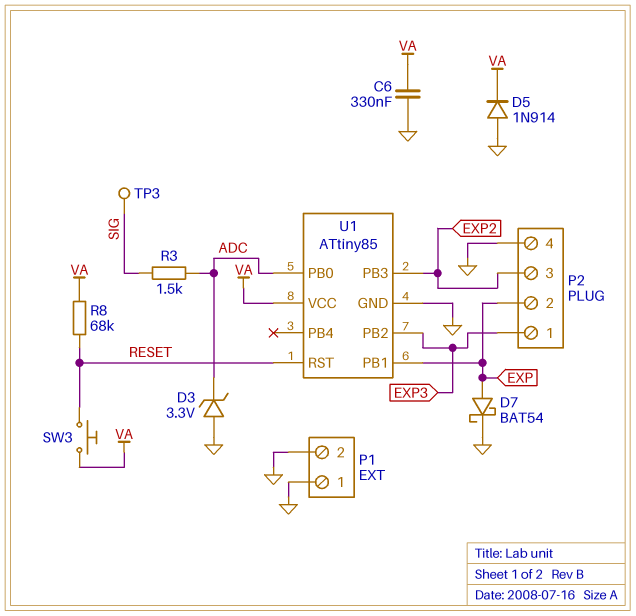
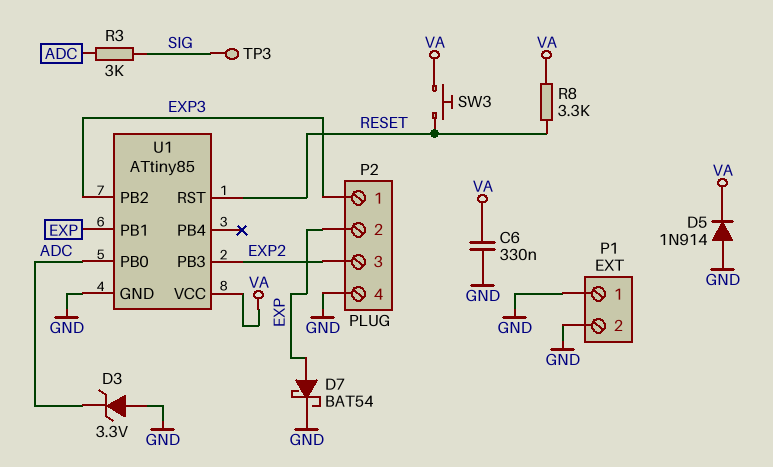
R3: 1.5k (ADC, SIG) -> 3k (ADC, SIG)
R8: 68k (RESET, VA) -> 3.3k (RESET, VA)

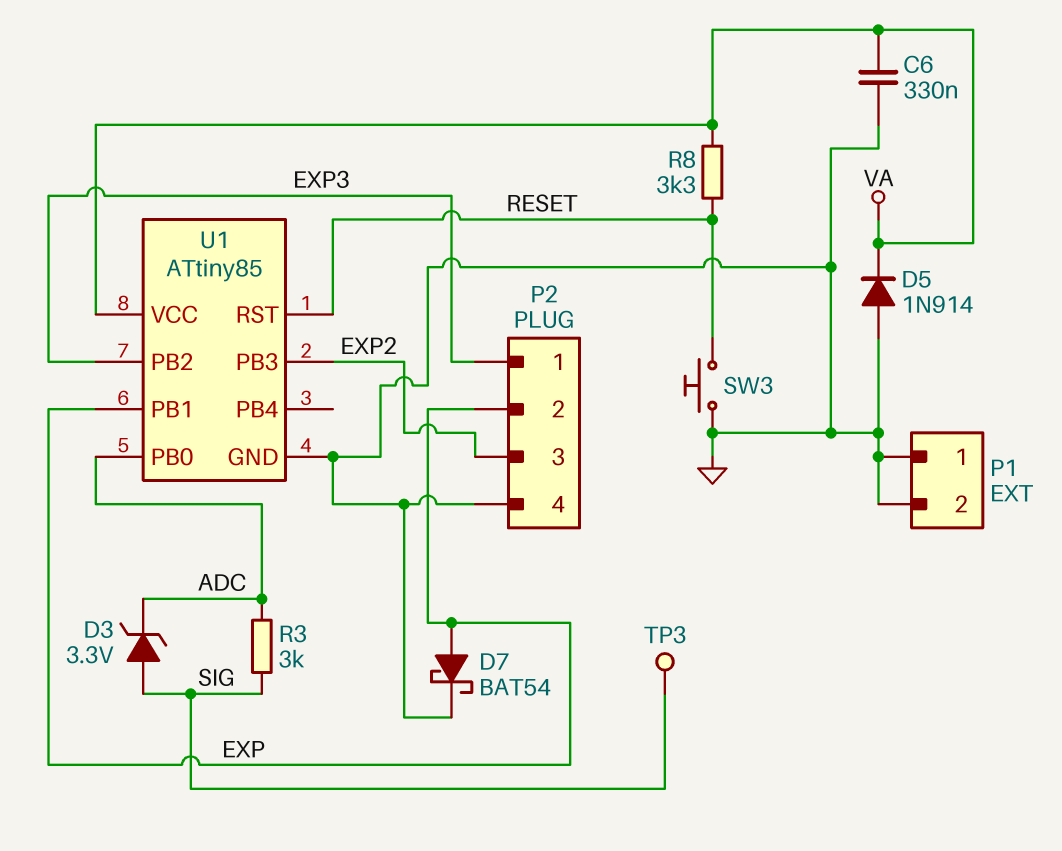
D3: zener 3.3V (A GND, K ADC) -> zener 3.3V (A SIG, K ADC)
SW3: button (RESET, VA) -> button (GND, RESET)

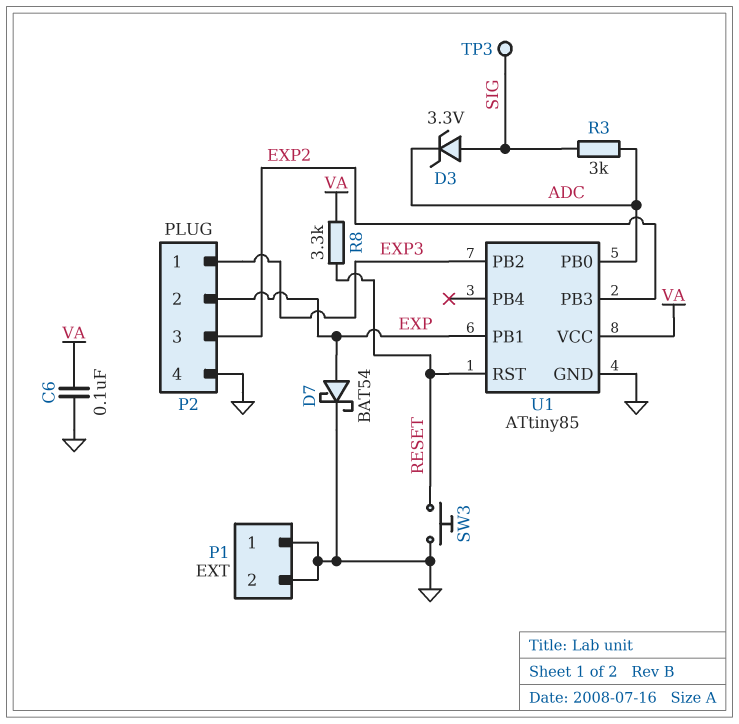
C6: 330nF (GND, VA) -> 100nF (GND, VA)
D5: diode 1N914 (A GND, K VA) -> none

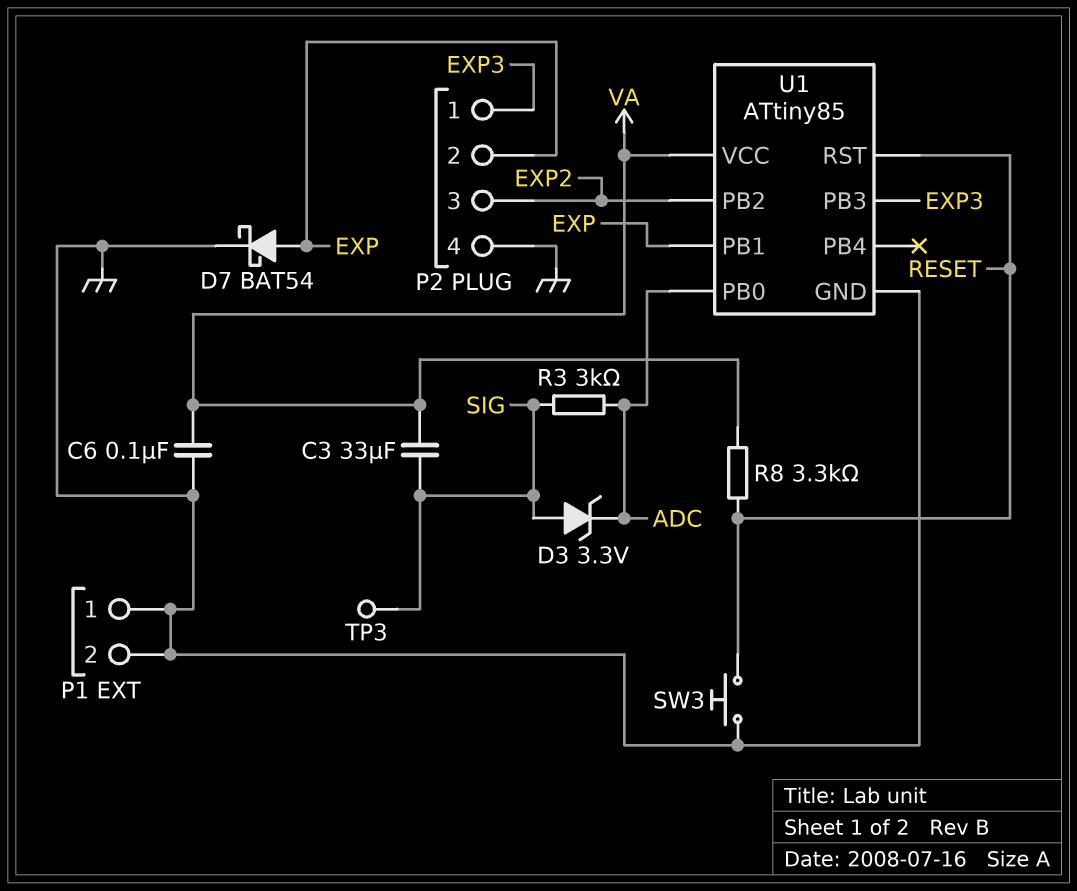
C3: none -> 33uF (SIG, VA)
U1 pin PB2: EXP3 -> EXP2
U1 pin PB3: EXP2 -> EXP3

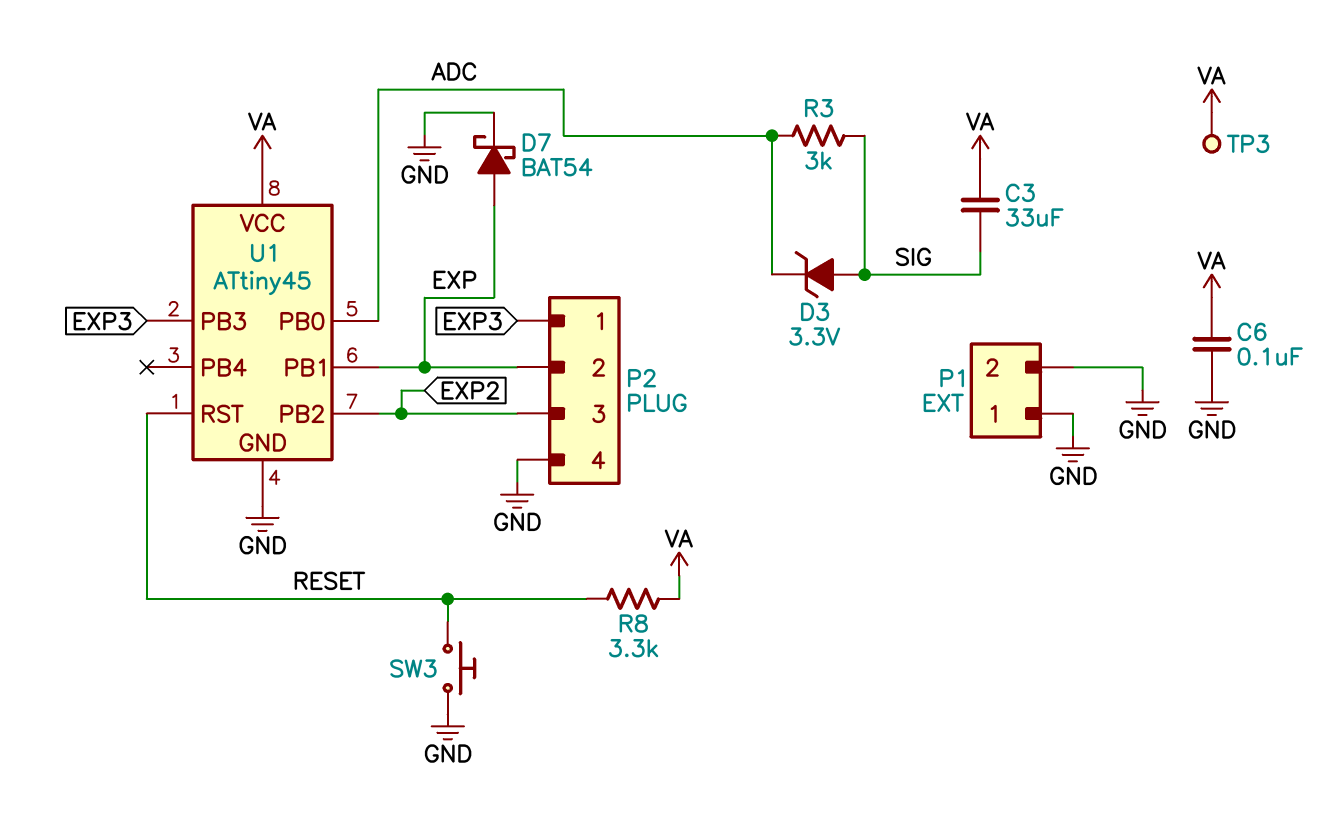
TP3: test point (SIG) -> test point (VA)
U1: ATtiny85 -> ATtiny45

